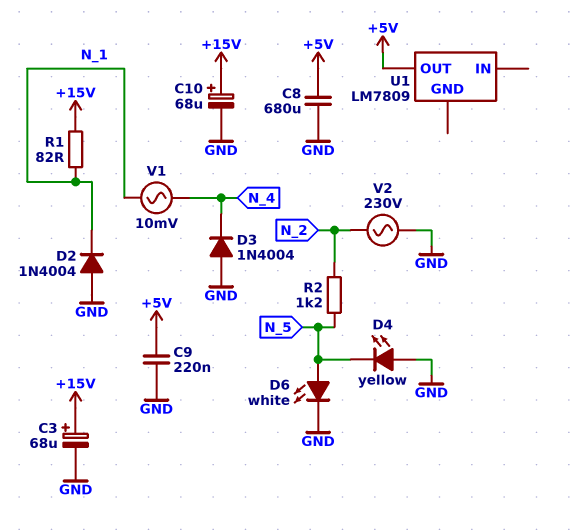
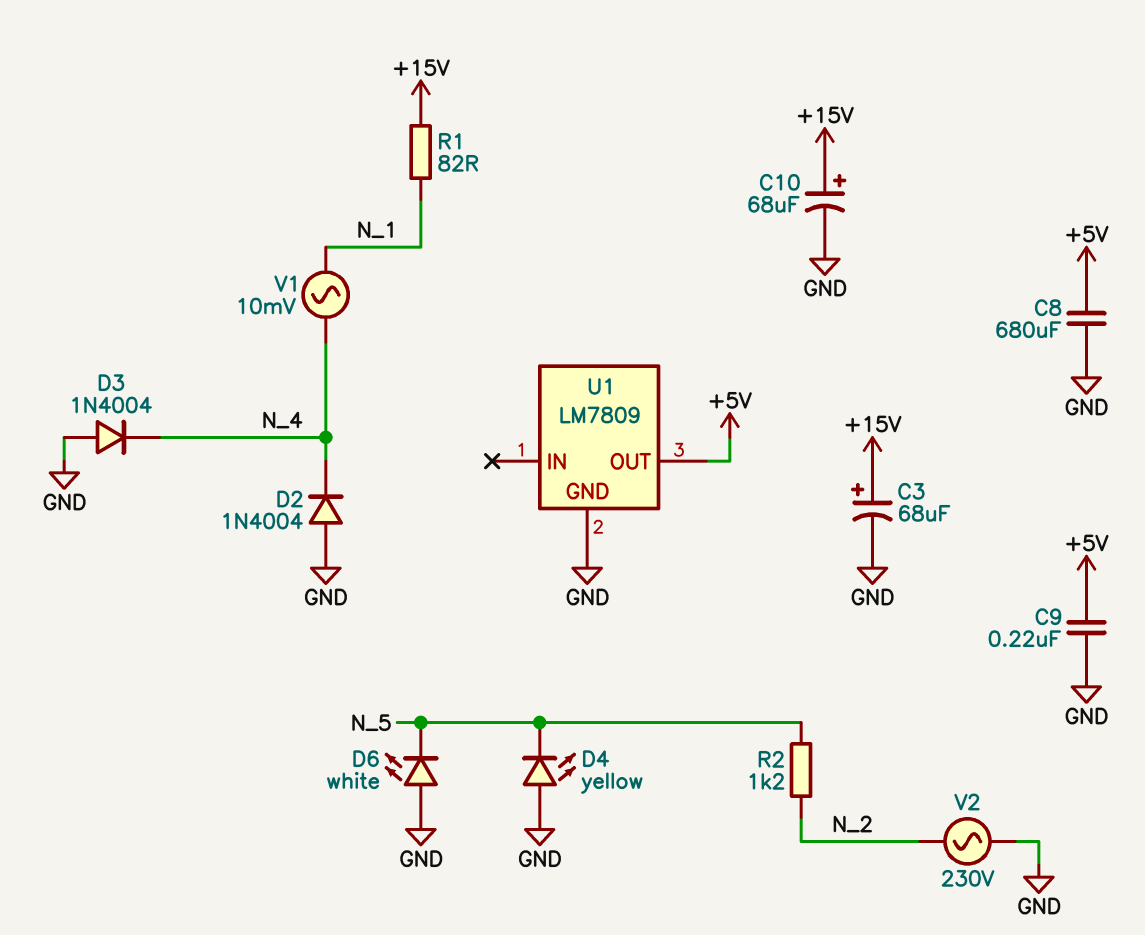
D2: diode 1N4004 (A GND, K N_1) -> diode 1N4004 (A GND, K N_4)
D6: LED white (A N_5, K GND) -> LED white (A GND, K N_5)
U1 pin GND: none -> GND

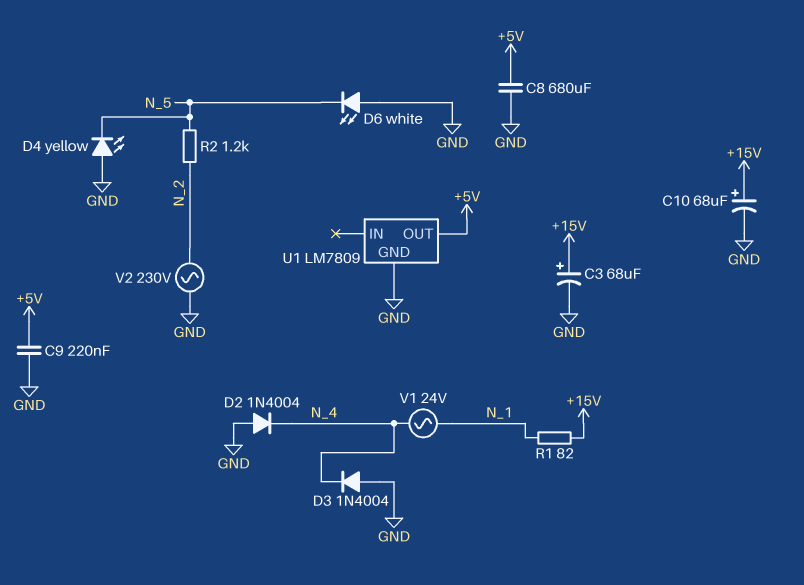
V1: AC 10mV (N_1, N_4) -> AC 24V (N_1, N_4)

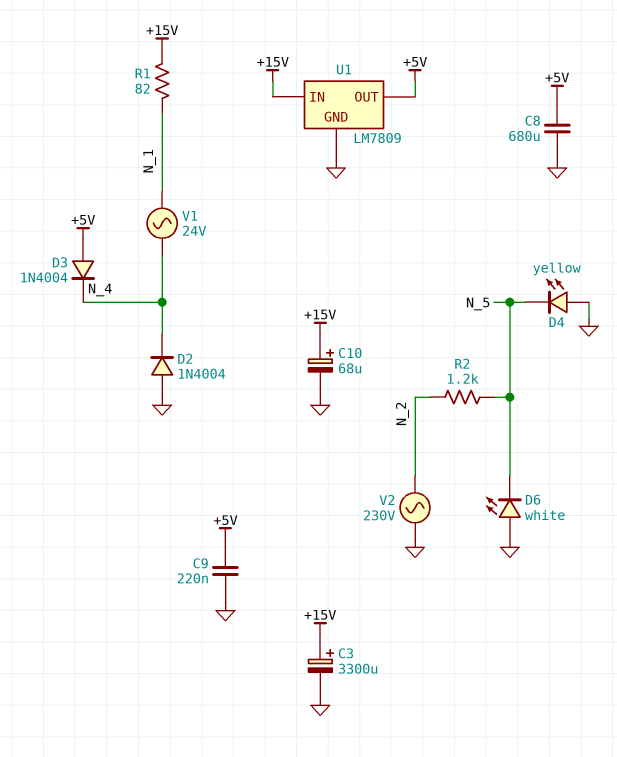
C3: 68uF (plus +15V, minus GND) -> 3300uF (plus +15V, minus GND)
D3: diode 1N4004 (A GND, K N_4) -> diode 1N4004 (A +5V, K N_4)
U1 pin IN: none -> +15V

